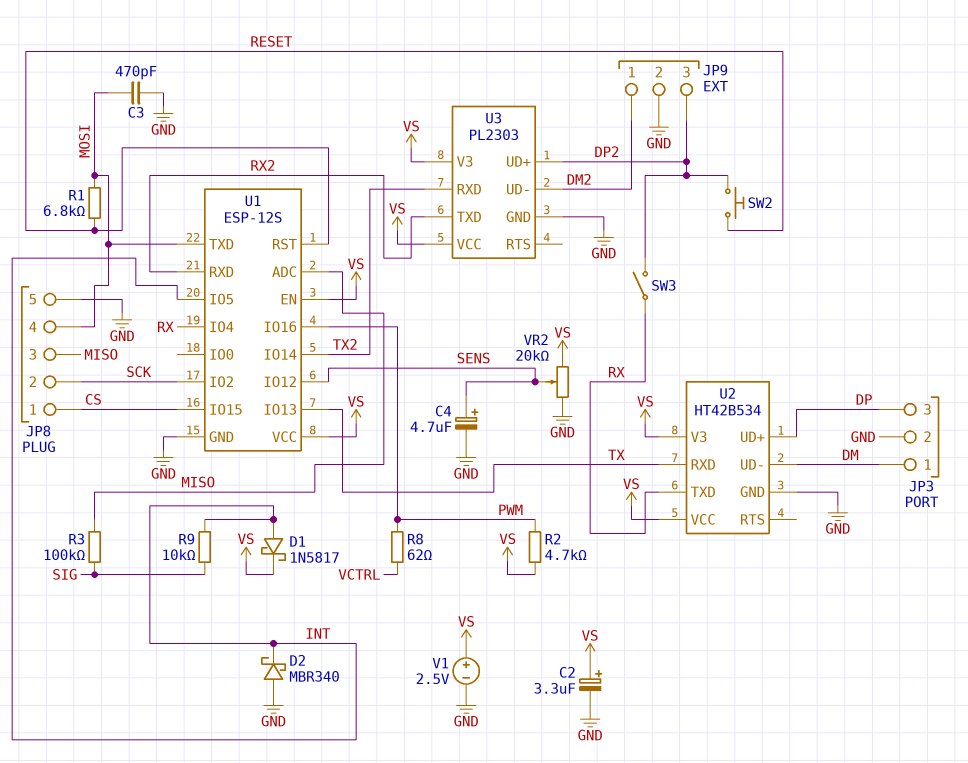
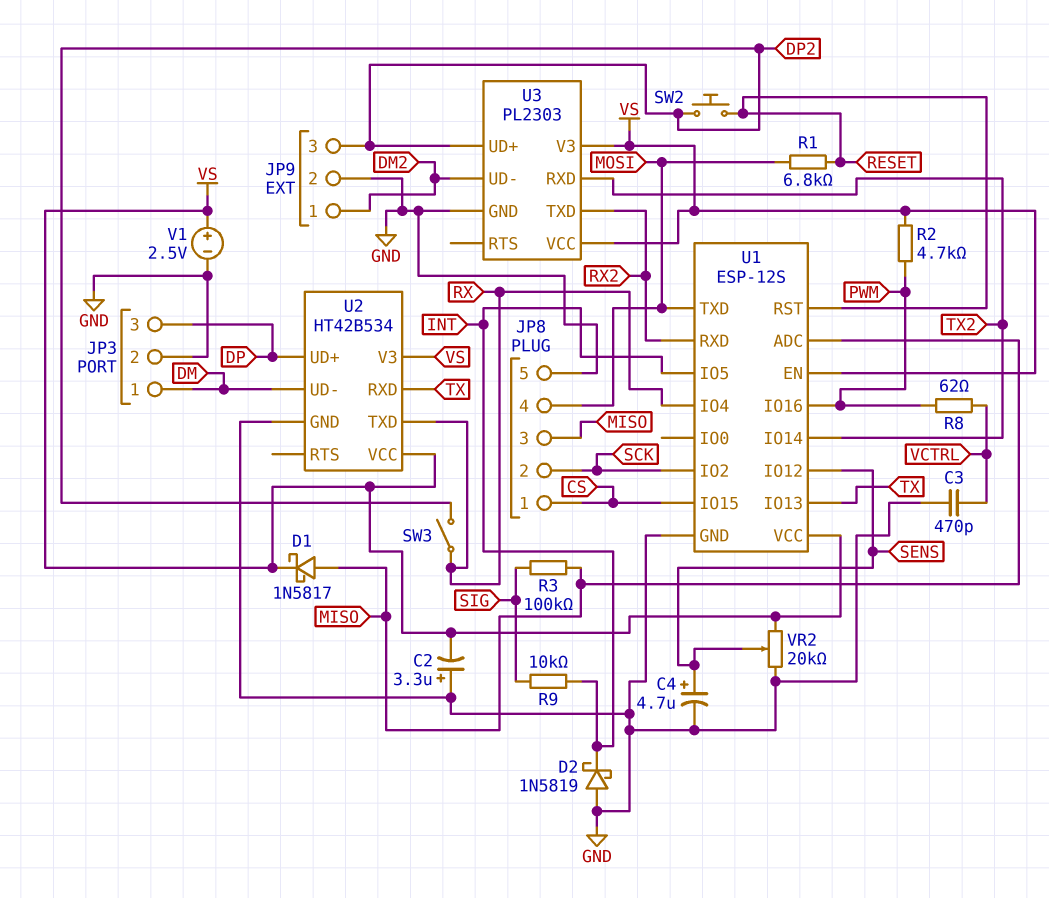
C2: 3.3uF (plus VS, minus GND) -> 3.3uF (plus GND, minus VS)
C3: 470pF (GND, MOSI) -> 470pF (GND, VCTRL)
D1: schottky 1N5817 (A INT, K VS) -> schottky 1N5817 (A MISO, K VS)
D2: schottky MBR340 (A GND, K INT) -> schottky 1N5819 (A GND, K INT)

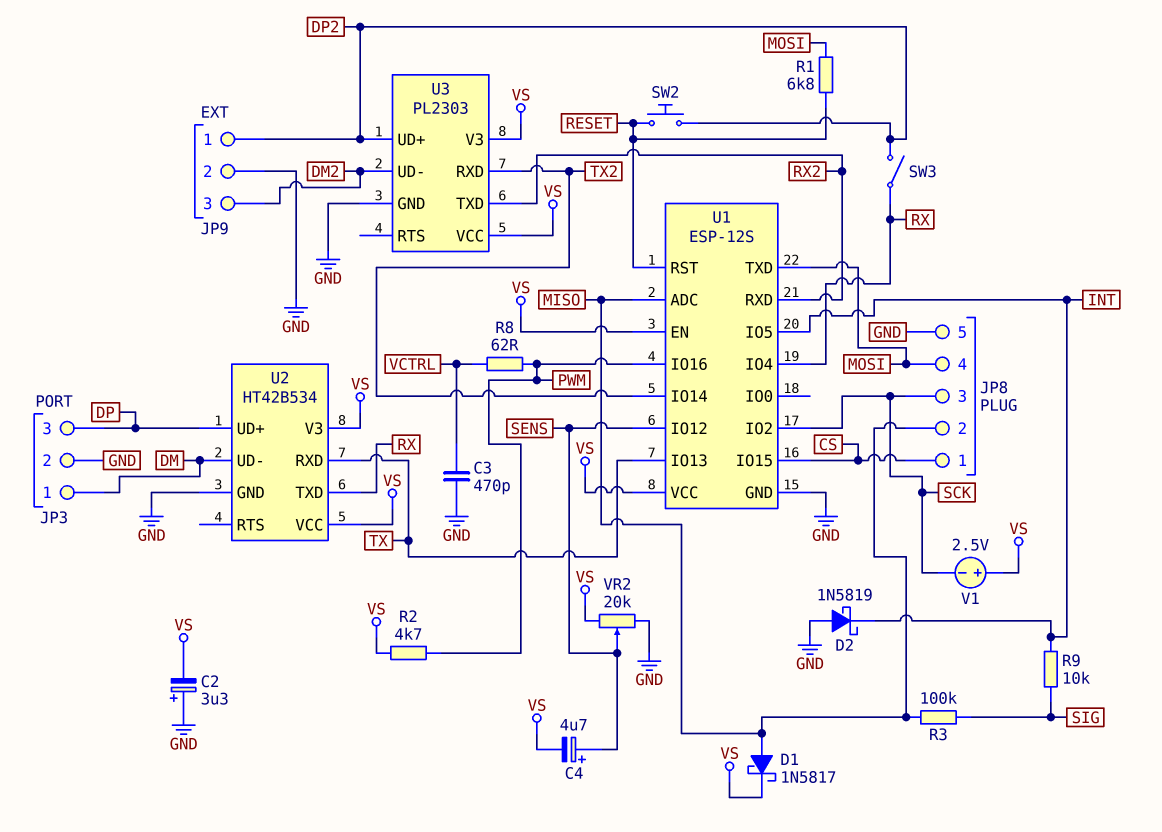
C4: 4.7uF (plus SENS, minus GND) -> 4.7uF (plus SENS, minus VS)
JP8 pin 2: SCK -> MISO
JP8 pin 3: MISO -> SCK
JP9 pin 1: DM2 -> DP2
JP9 pin 3: DP2 -> DM2
V1: 2.5V (plus VS, minus GND) -> 2.5V (plus VS, minus SCK)

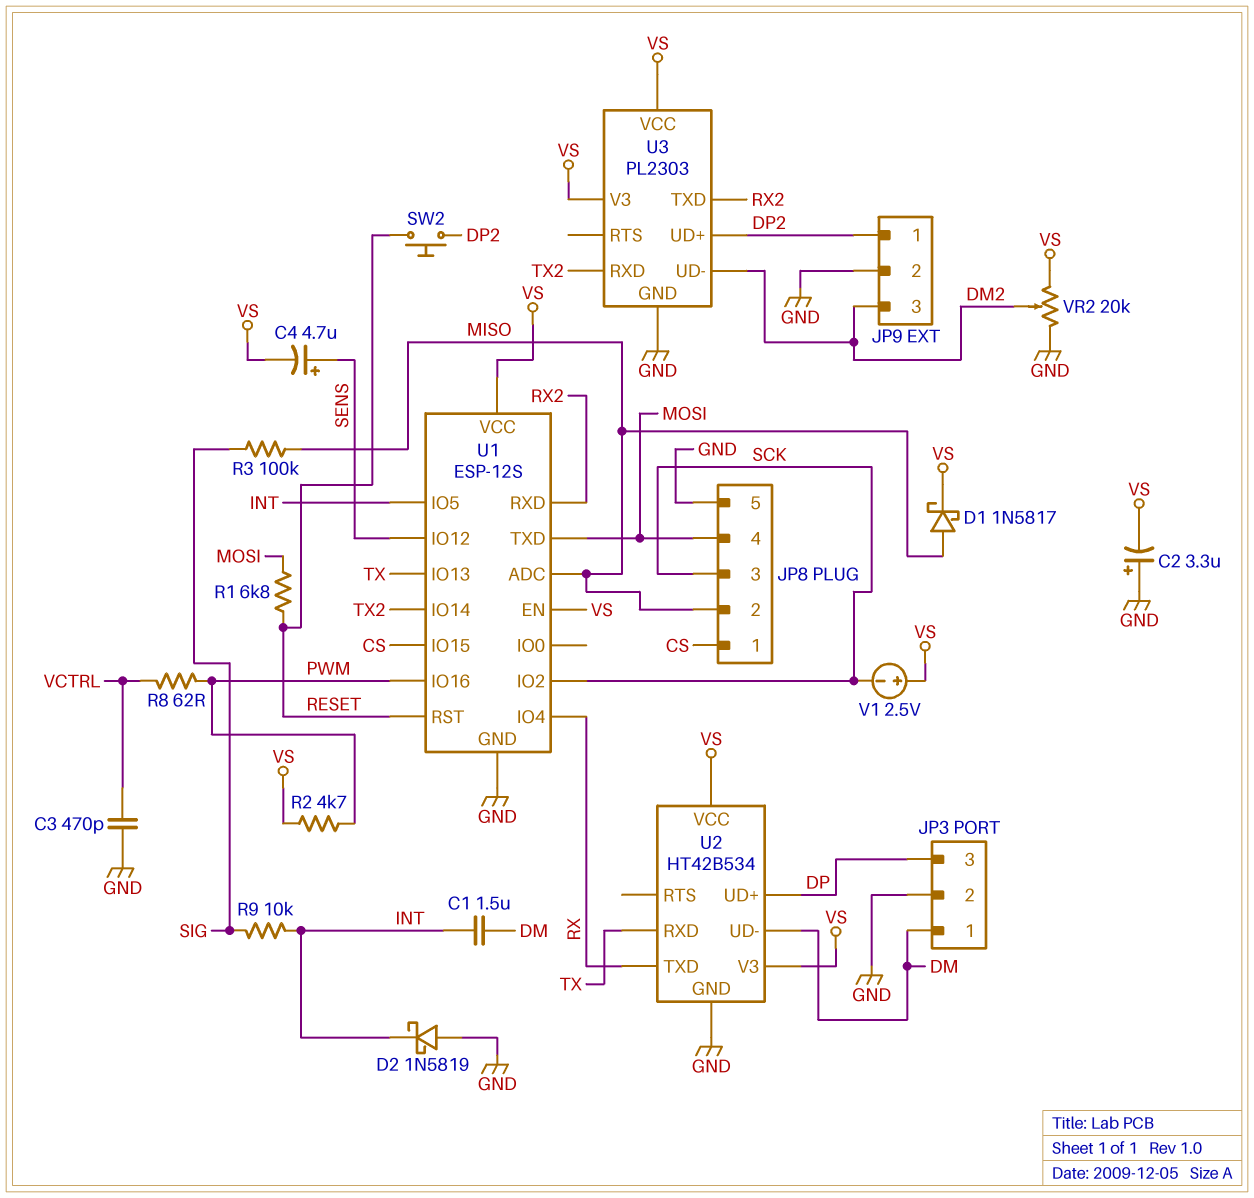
C1: none -> 1.5uF (DM, INT)
SW3: switch (DP2, RX) -> none
VR2: 20k (GND, VS, wiper SENS) -> 20k (GND, VS, wiper DM2)

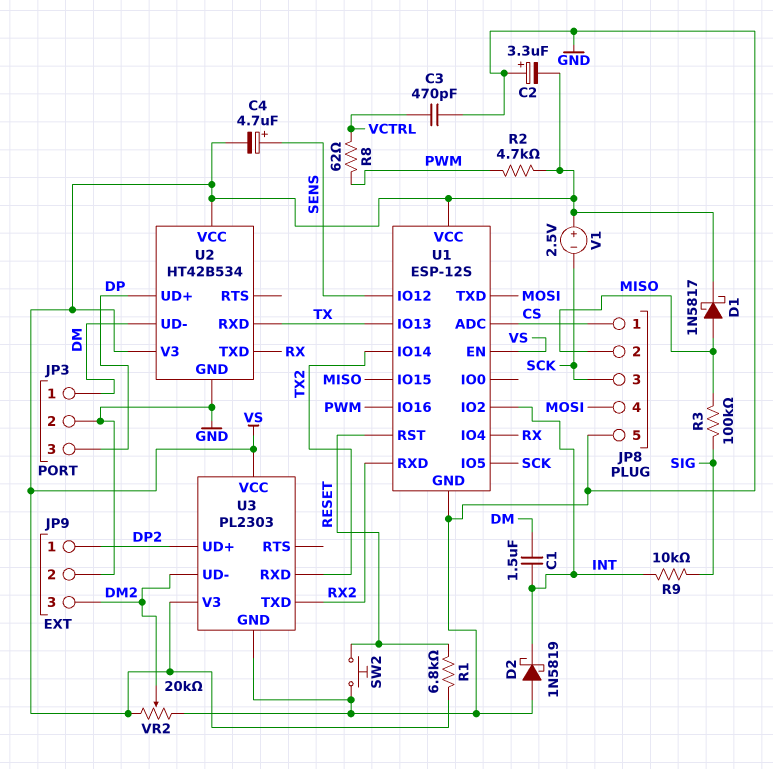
R1: 6.8k (MOSI, RESET) -> 6.8k (RESET, VS)
SW2: button (DP2, RESET) -> button (GND, RESET)
U1 pin ADC: MISO -> CS
U1 pin IO2: SCK -> INT
U1 pin IO5: INT -> SCK
U1 pin IO15: CS -> MISO

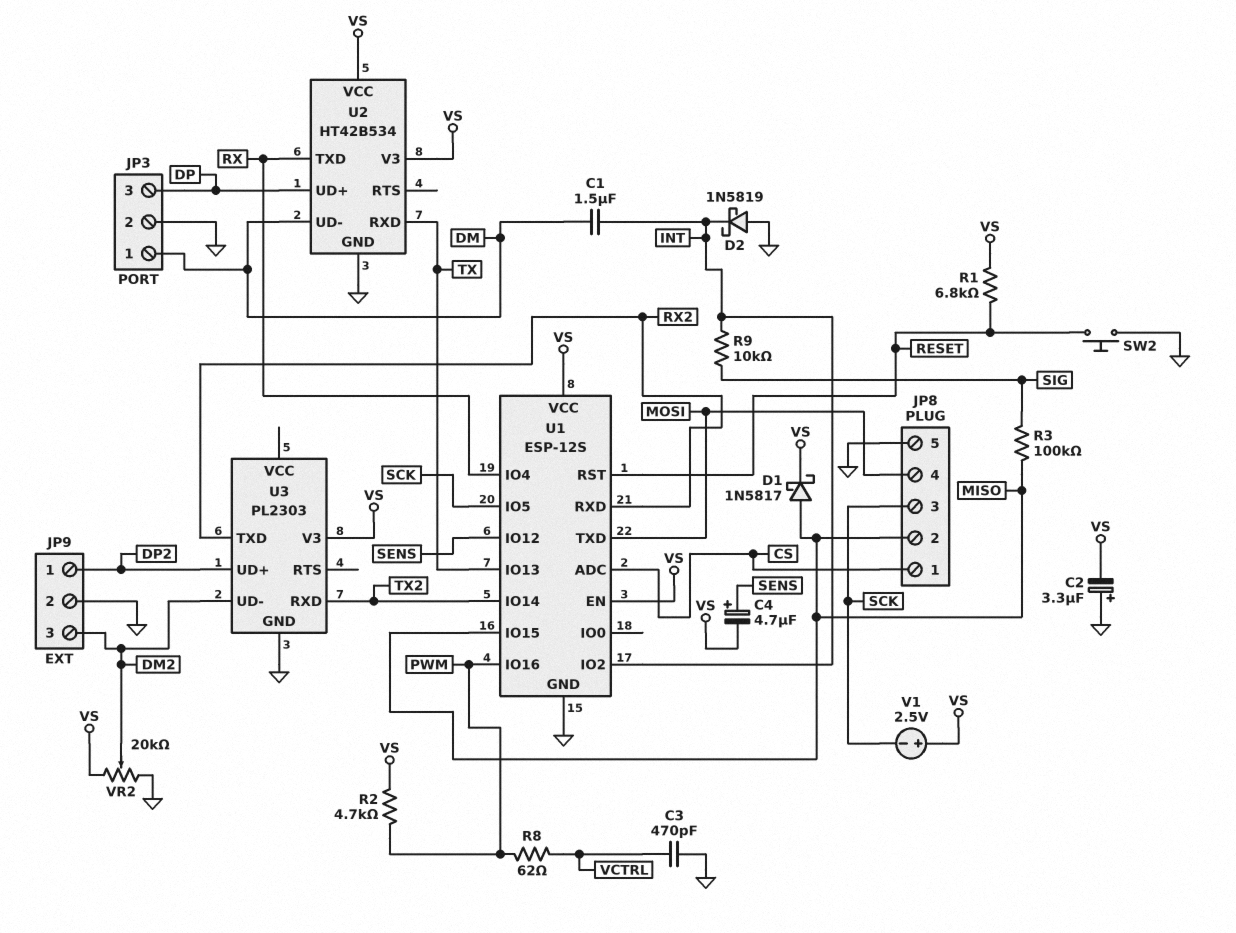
U3 pin VCC: VS -> none

